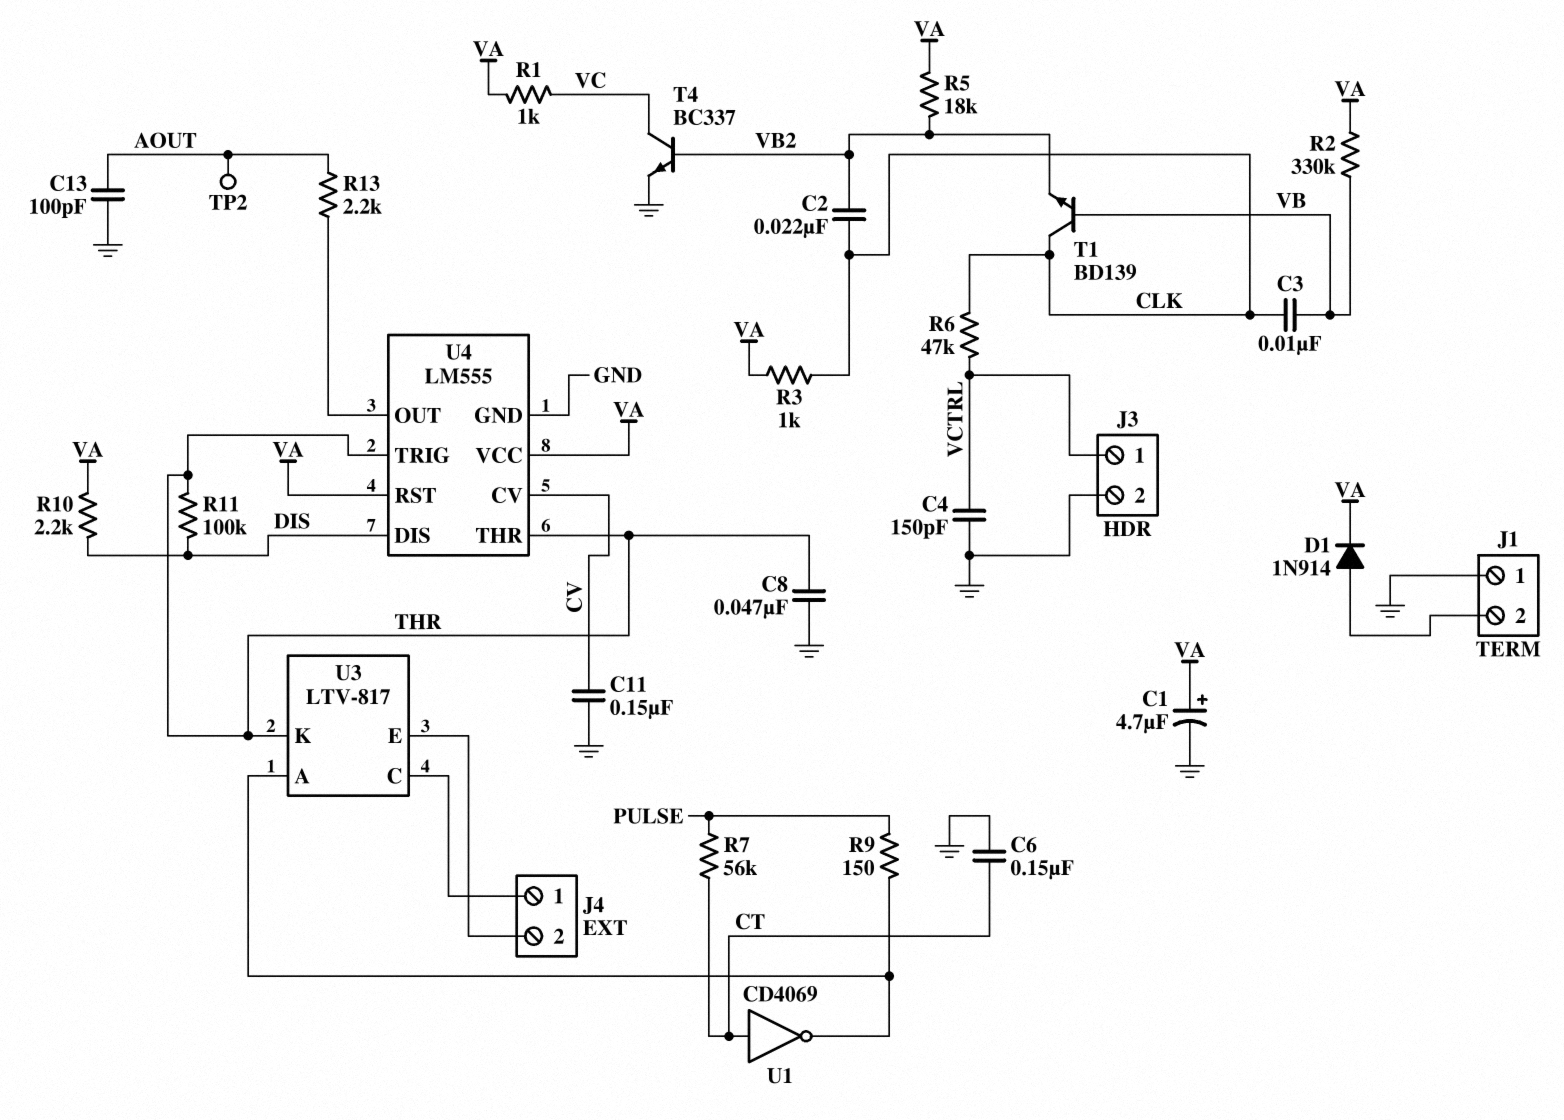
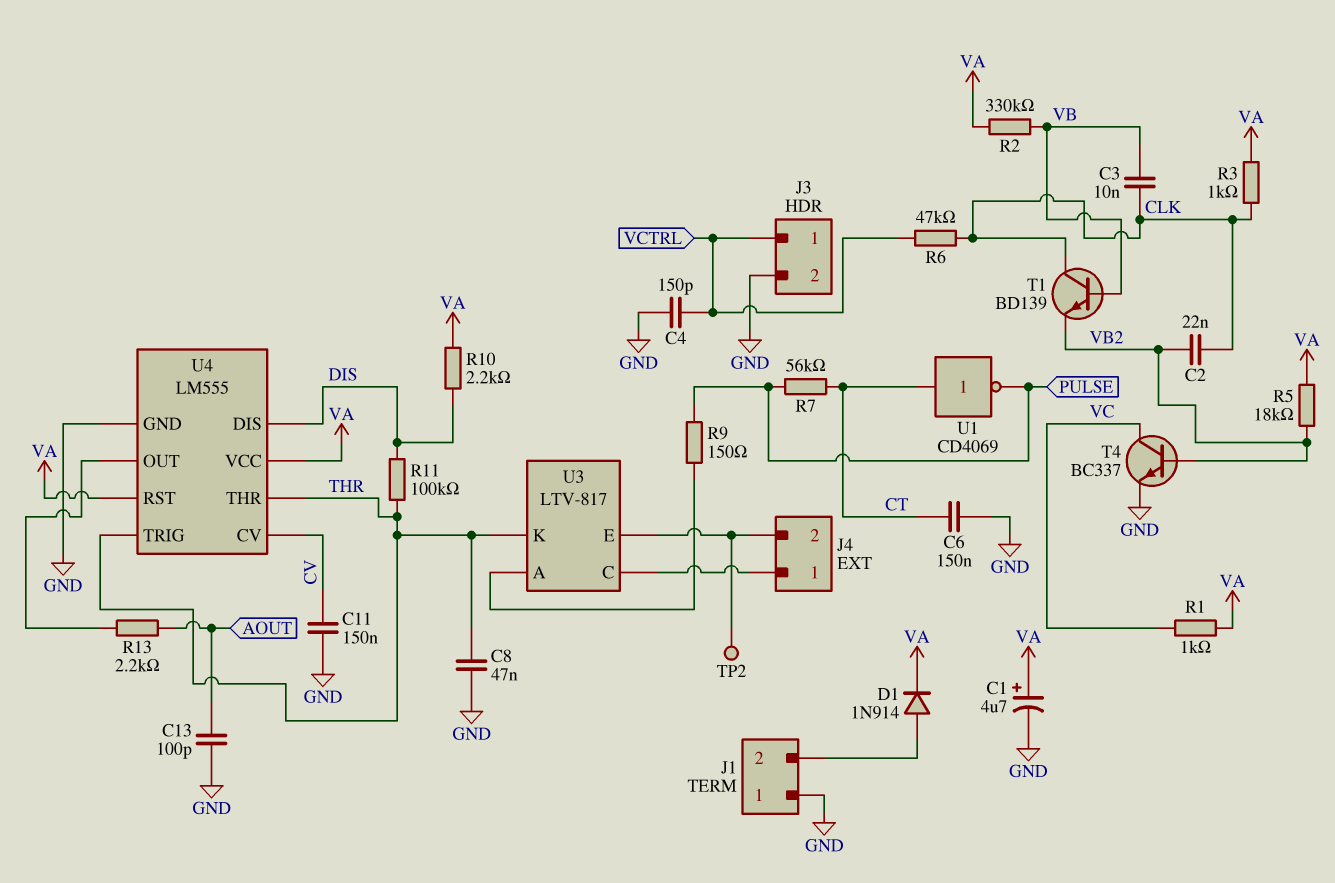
TP2: test point (AOUT) -> test point (J4/2)
U1: NOT CD4069 (in CT, out U3/A) -> NOT CD4069 (in CT, out PULSE)

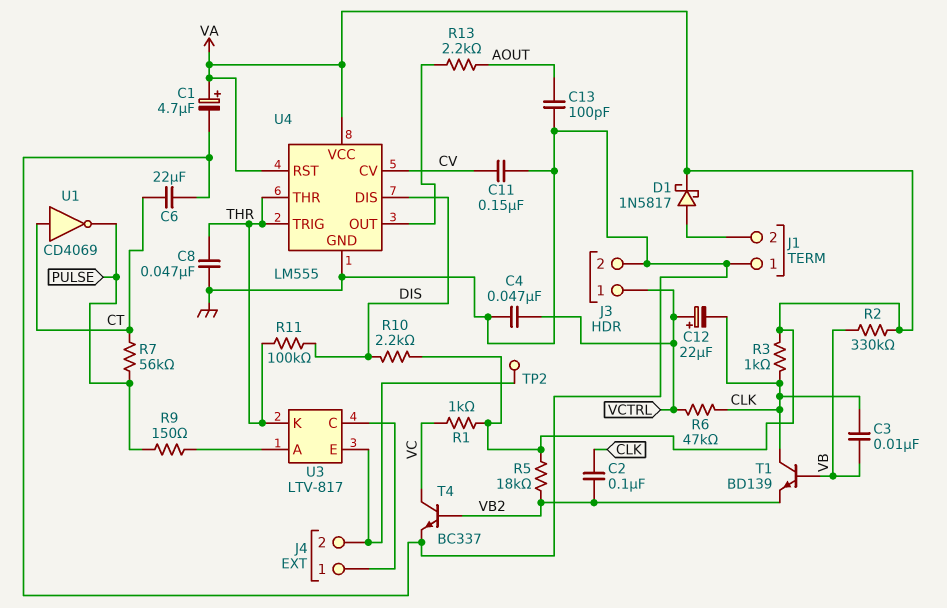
C2: 22nF (CLK, VB2) -> 100nF (CLK, VB2)
C4: 150pF (GND, VCTRL) -> 47nF (GND, VCTRL)
C6: 150nF (CT, GND) -> 22uF (CT, GND)
C12: none -> 22uF (plus VCTRL, minus CLK)
D1: diode 1N914 (A J1/2, K VA) -> schottky 1N5817 (A J1/2, K VA)

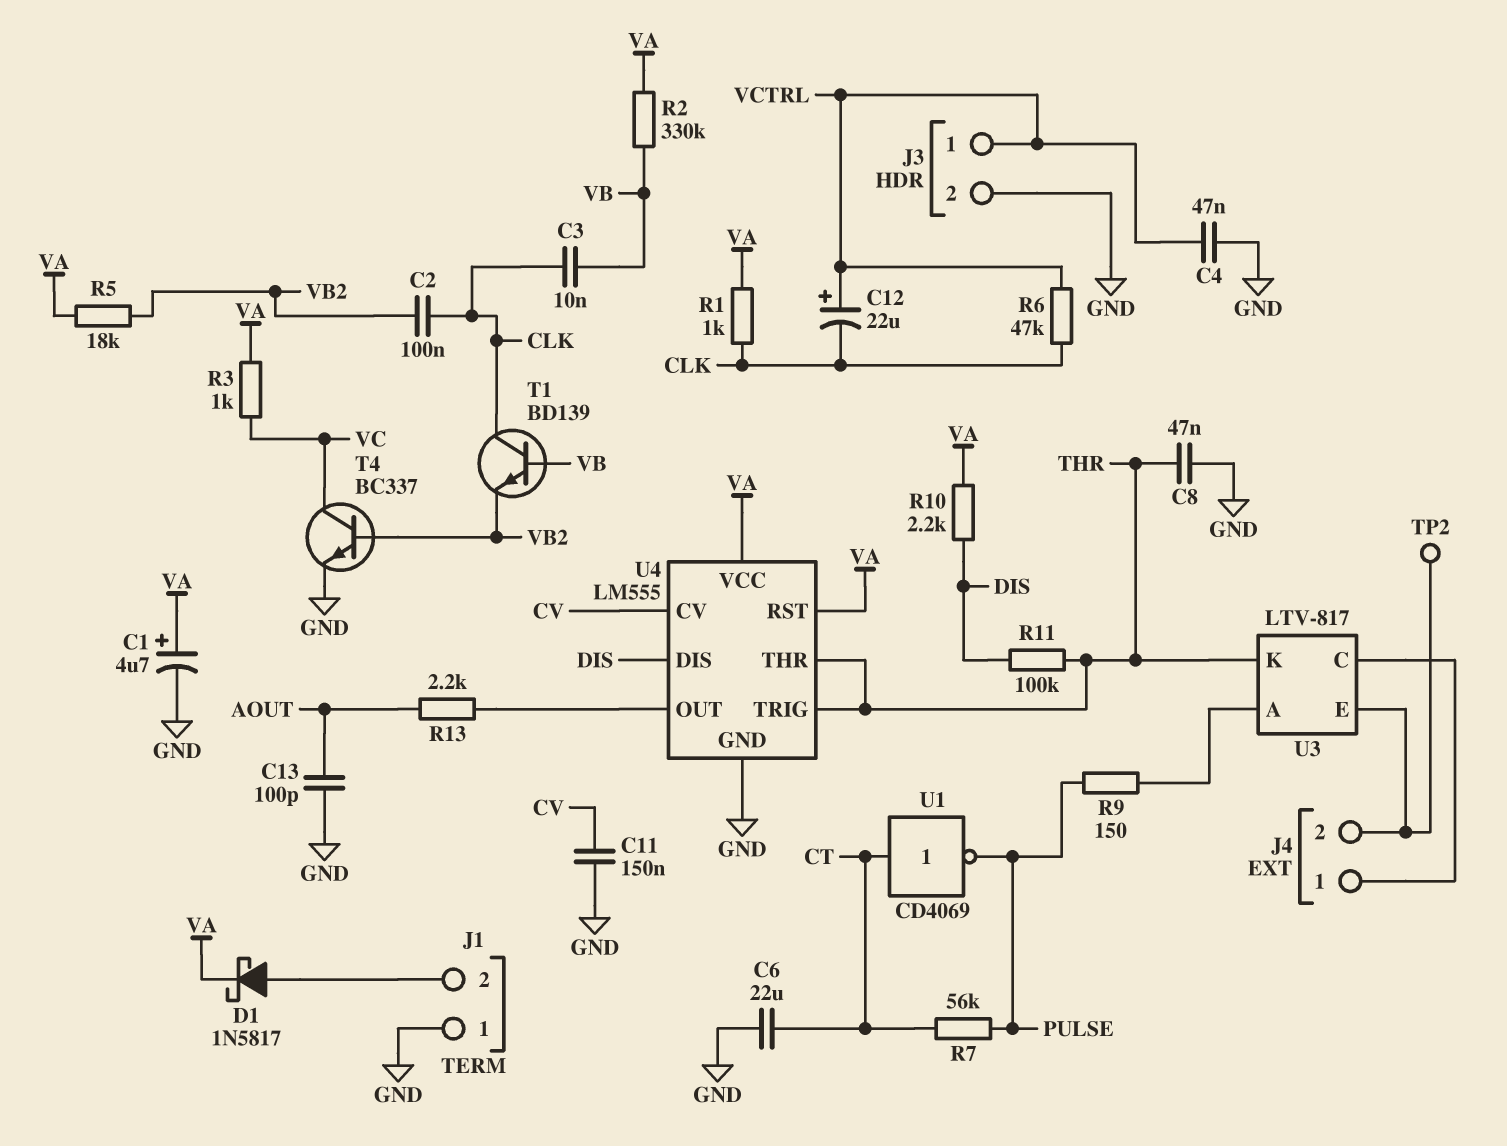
R1: 1k (VA, VC) -> 1k (CLK, VA)
R3: 1k (CLK, VA) -> 1k (VA, VC)

